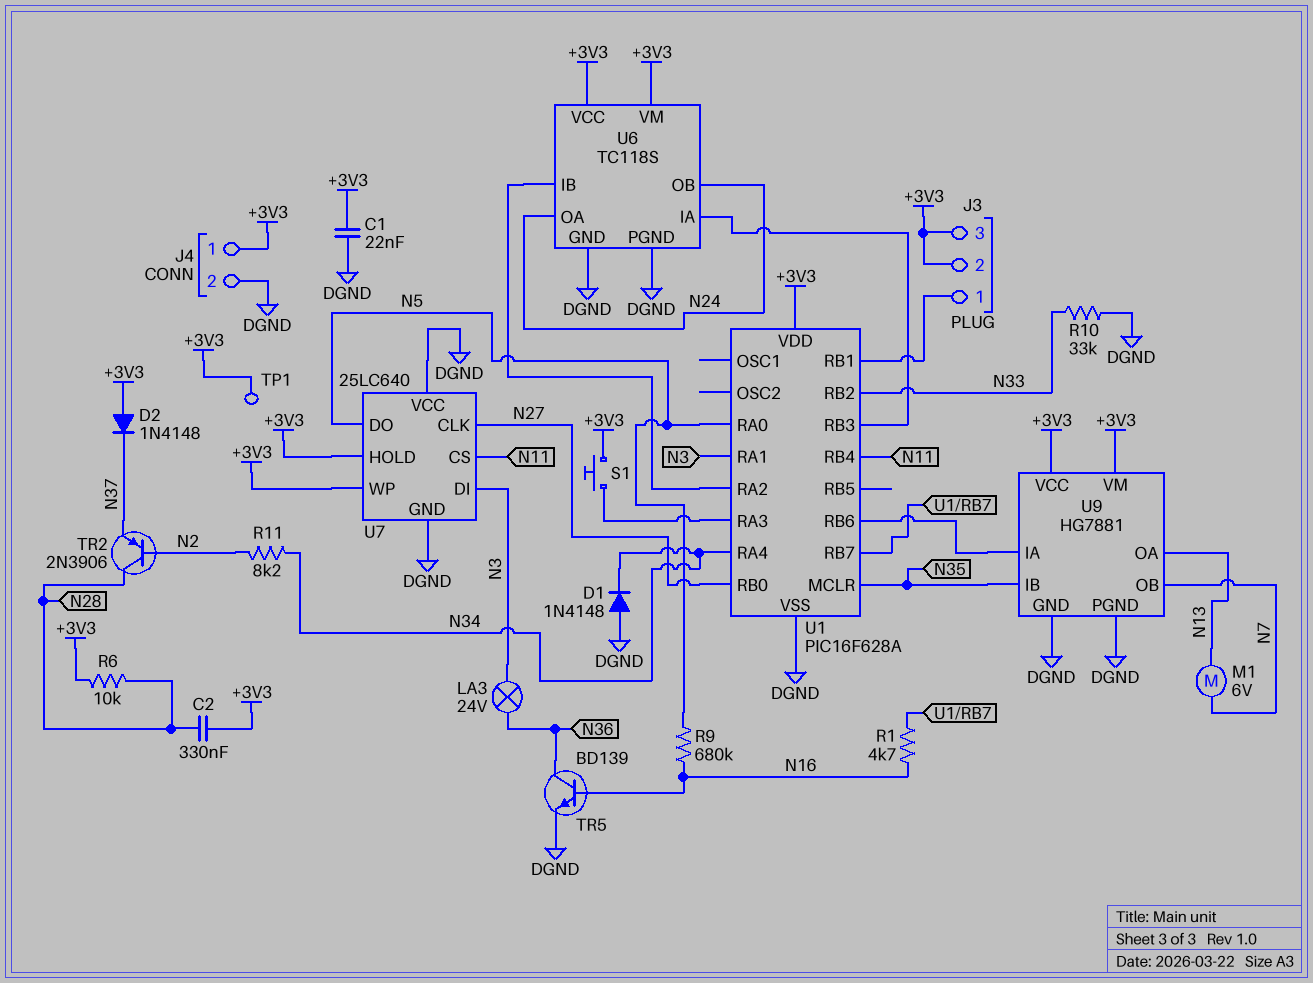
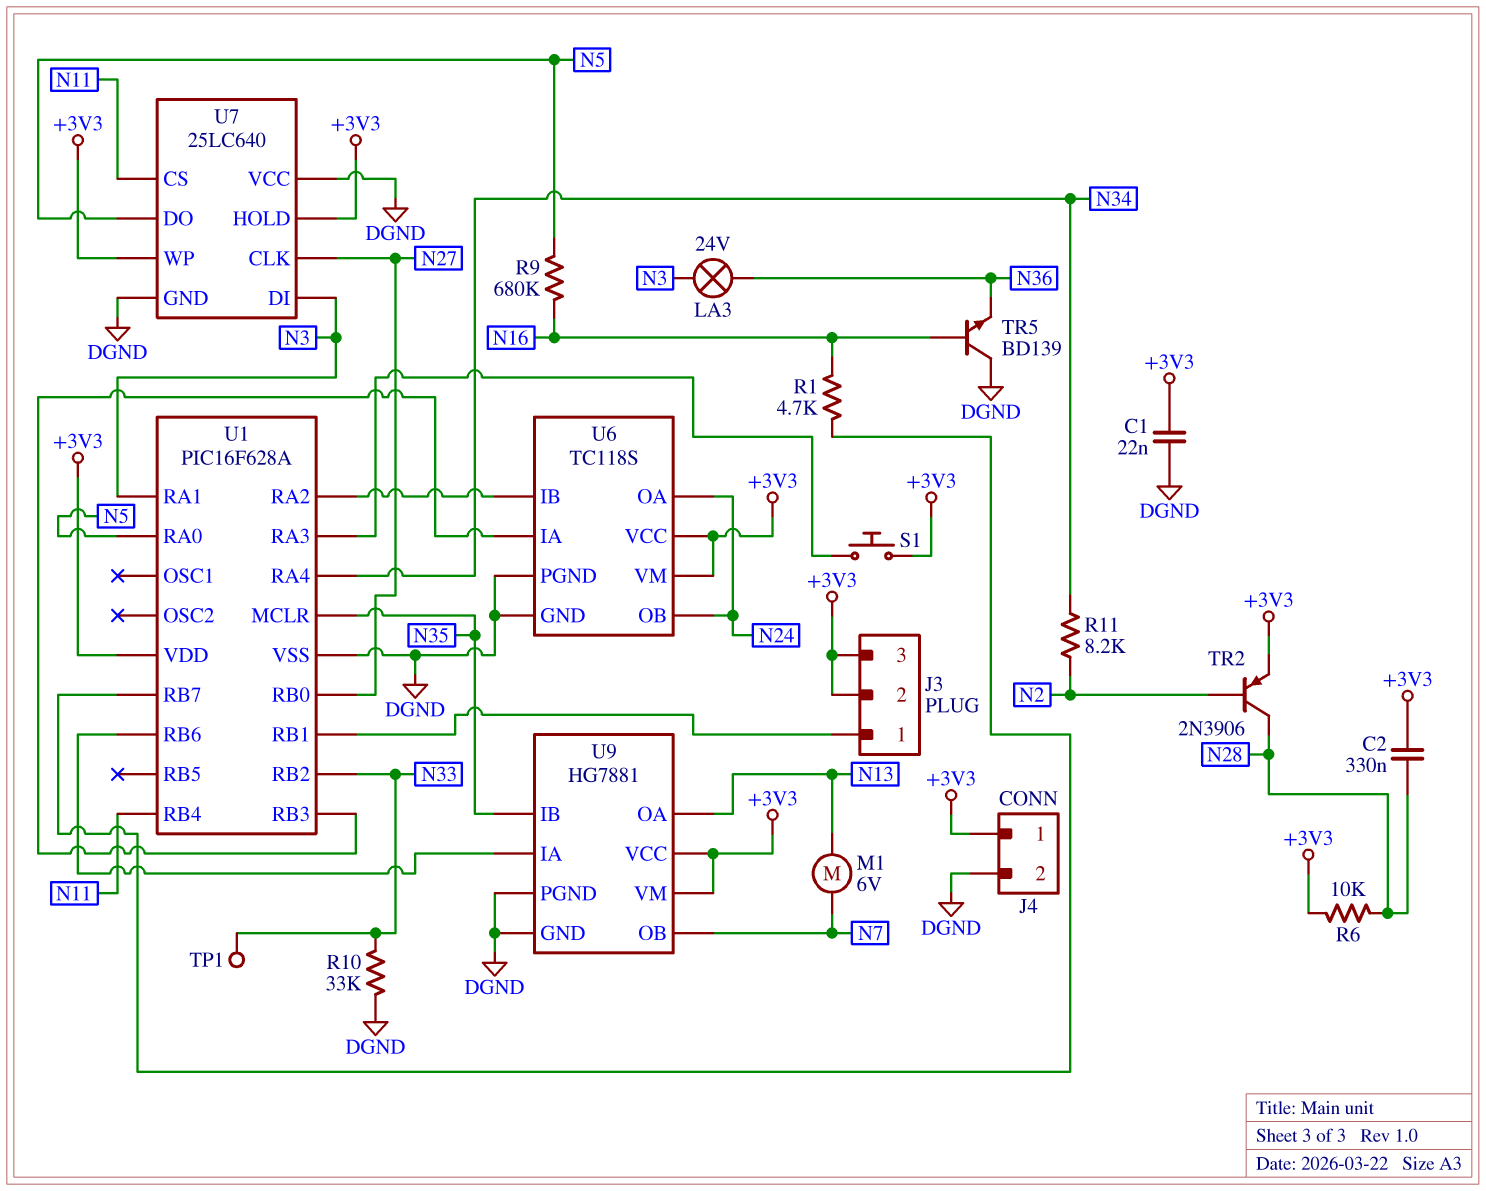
D1: diode 1N4148 (A DGND, K N34) -> none
D2: diode 1N4148 (A +3V3, K N37) -> none
TP1: test point (+3V3) -> test point (N33)
TR2: PNP 2N3906 (B N2, C N28, E N37) -> PNP 2N3906 (B N2, C N28, E +3V3)
TR5: NPN BD139 (B N16, C N36, E DGND) -> NPN BD139 (B N16, C DGND, E N36)

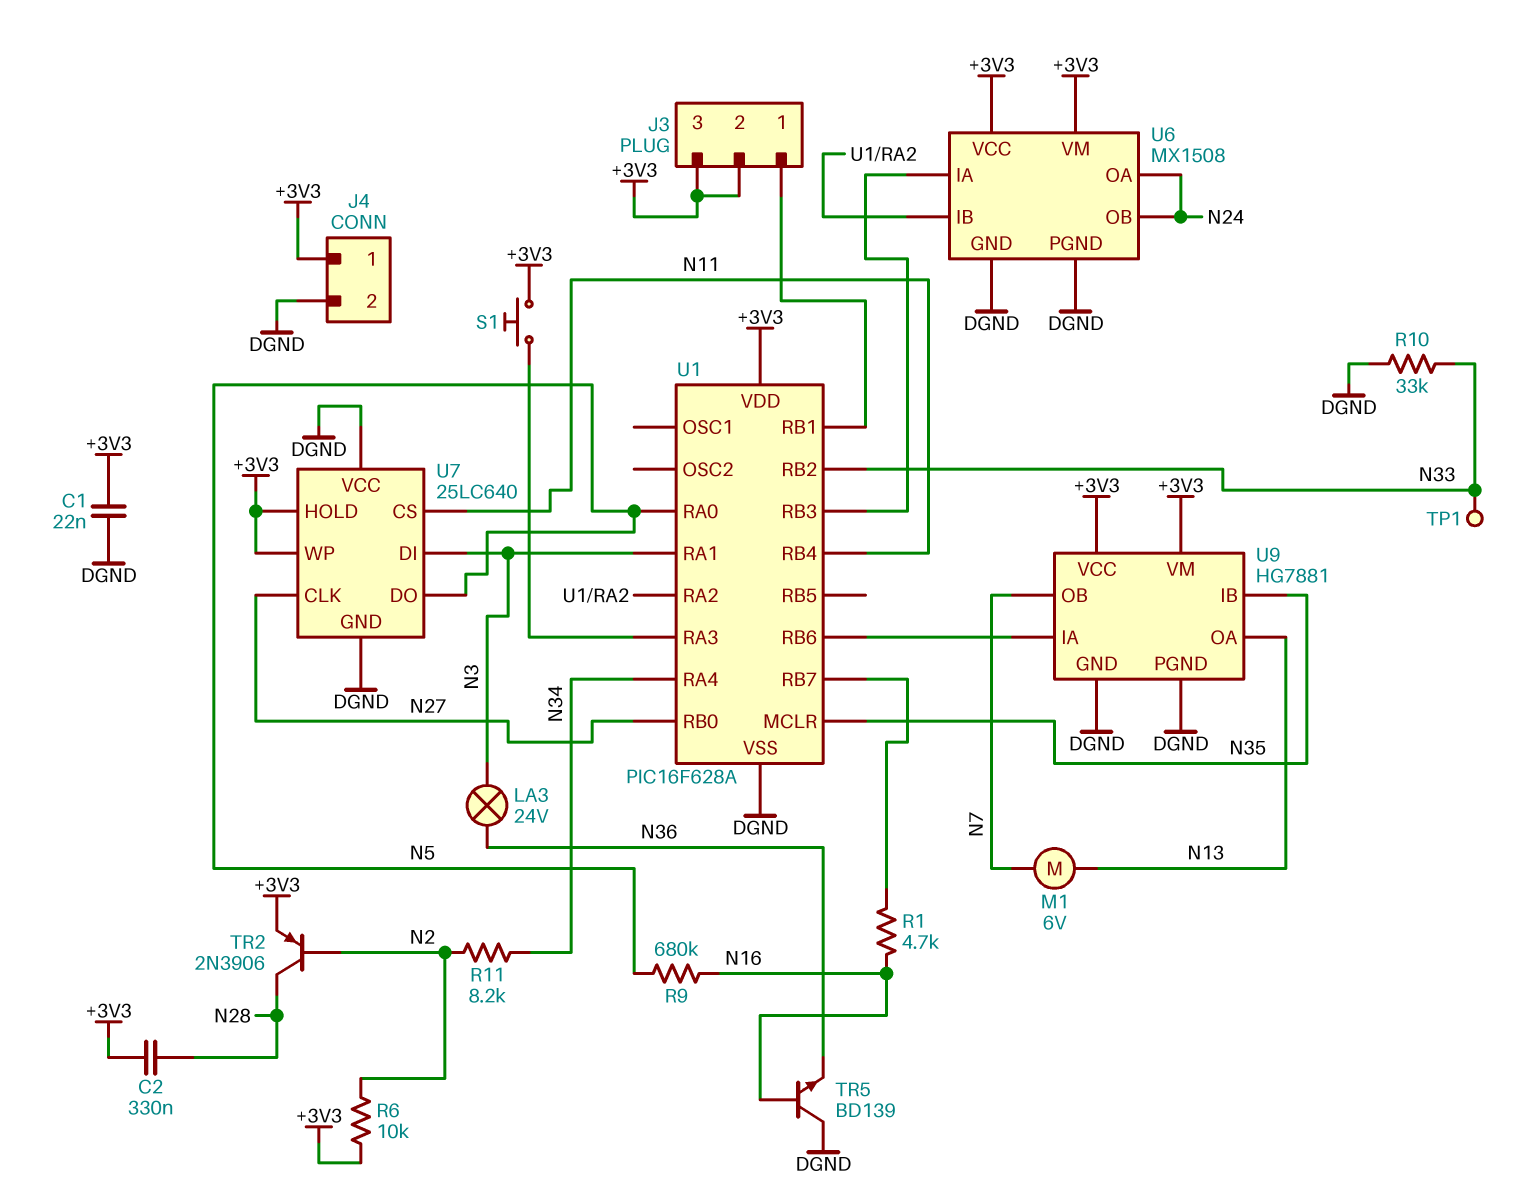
R6: 10k (+3V3, N28) -> 10k (+3V3, N2)
U6: TC118S -> MX1508

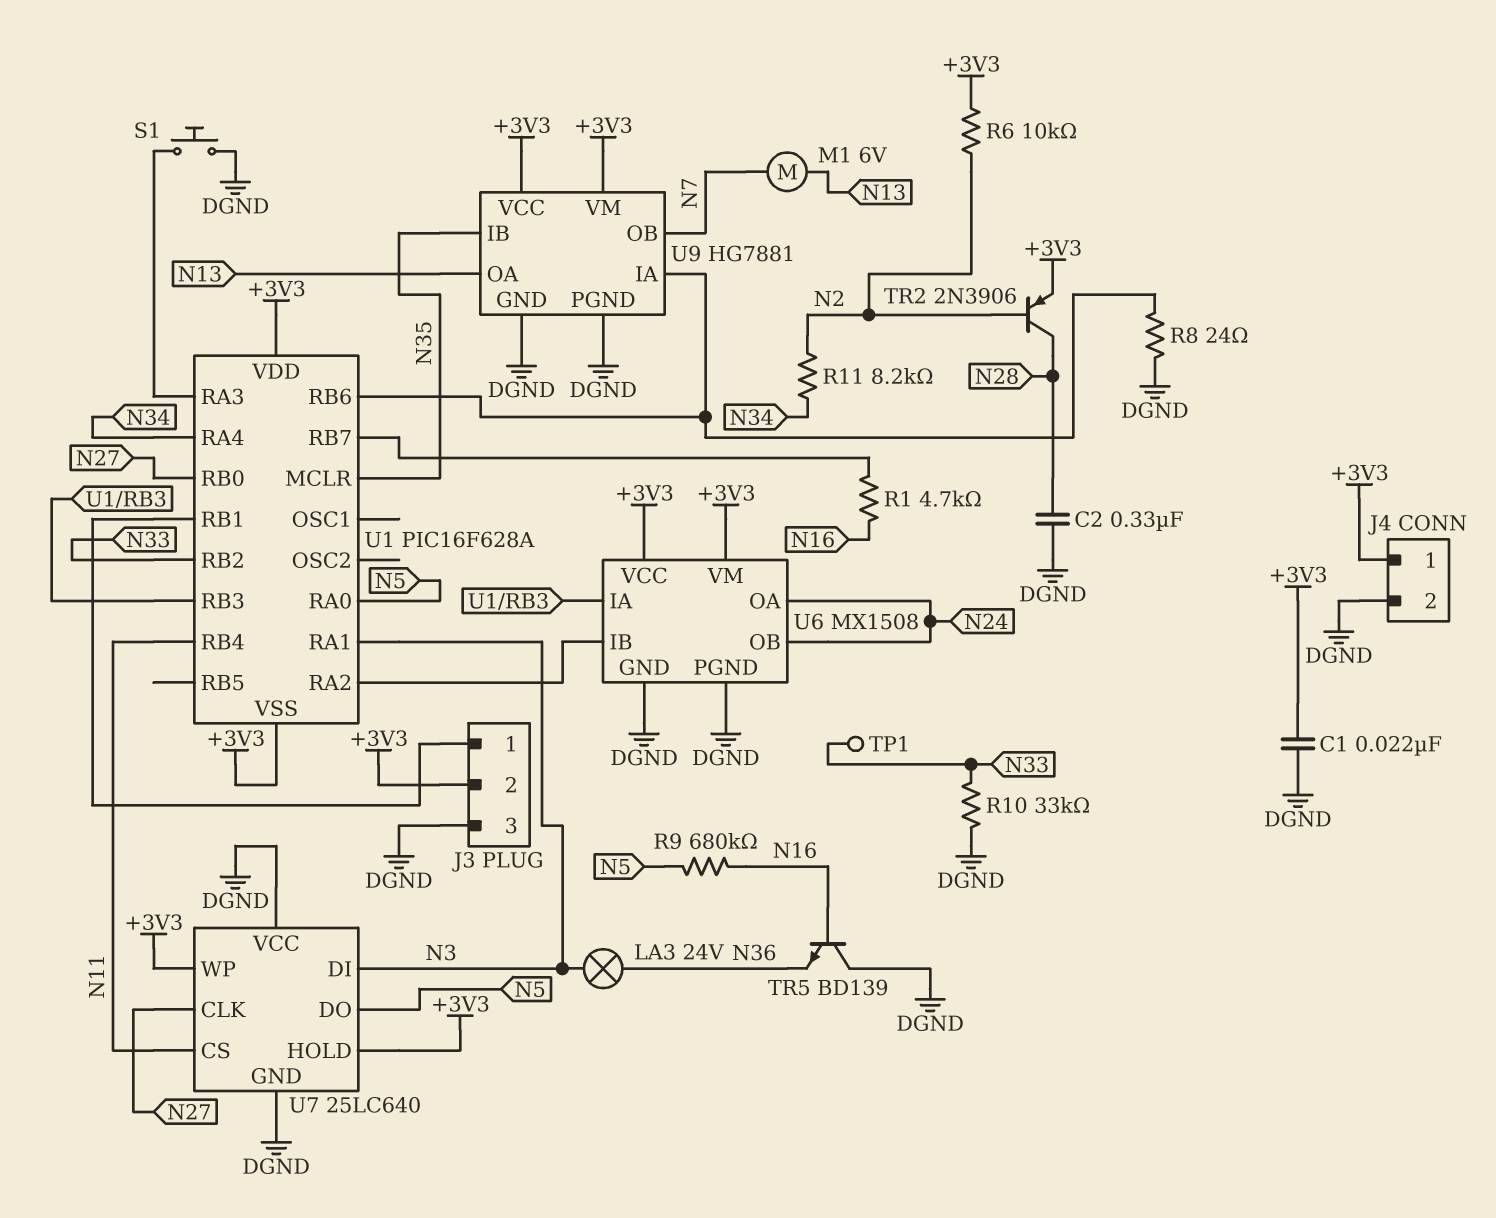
C2: 330nF (+3V3, N28) -> 330nF (DGND, N28)
J3 pin 3: +3V3 -> DGND
R8: none -> 24 (DGND, U1/RB6)
S1: button (+3V3, U1/RA3) -> button (DGND, U1/RA3)
U1 pin VSS: DGND -> +3V3

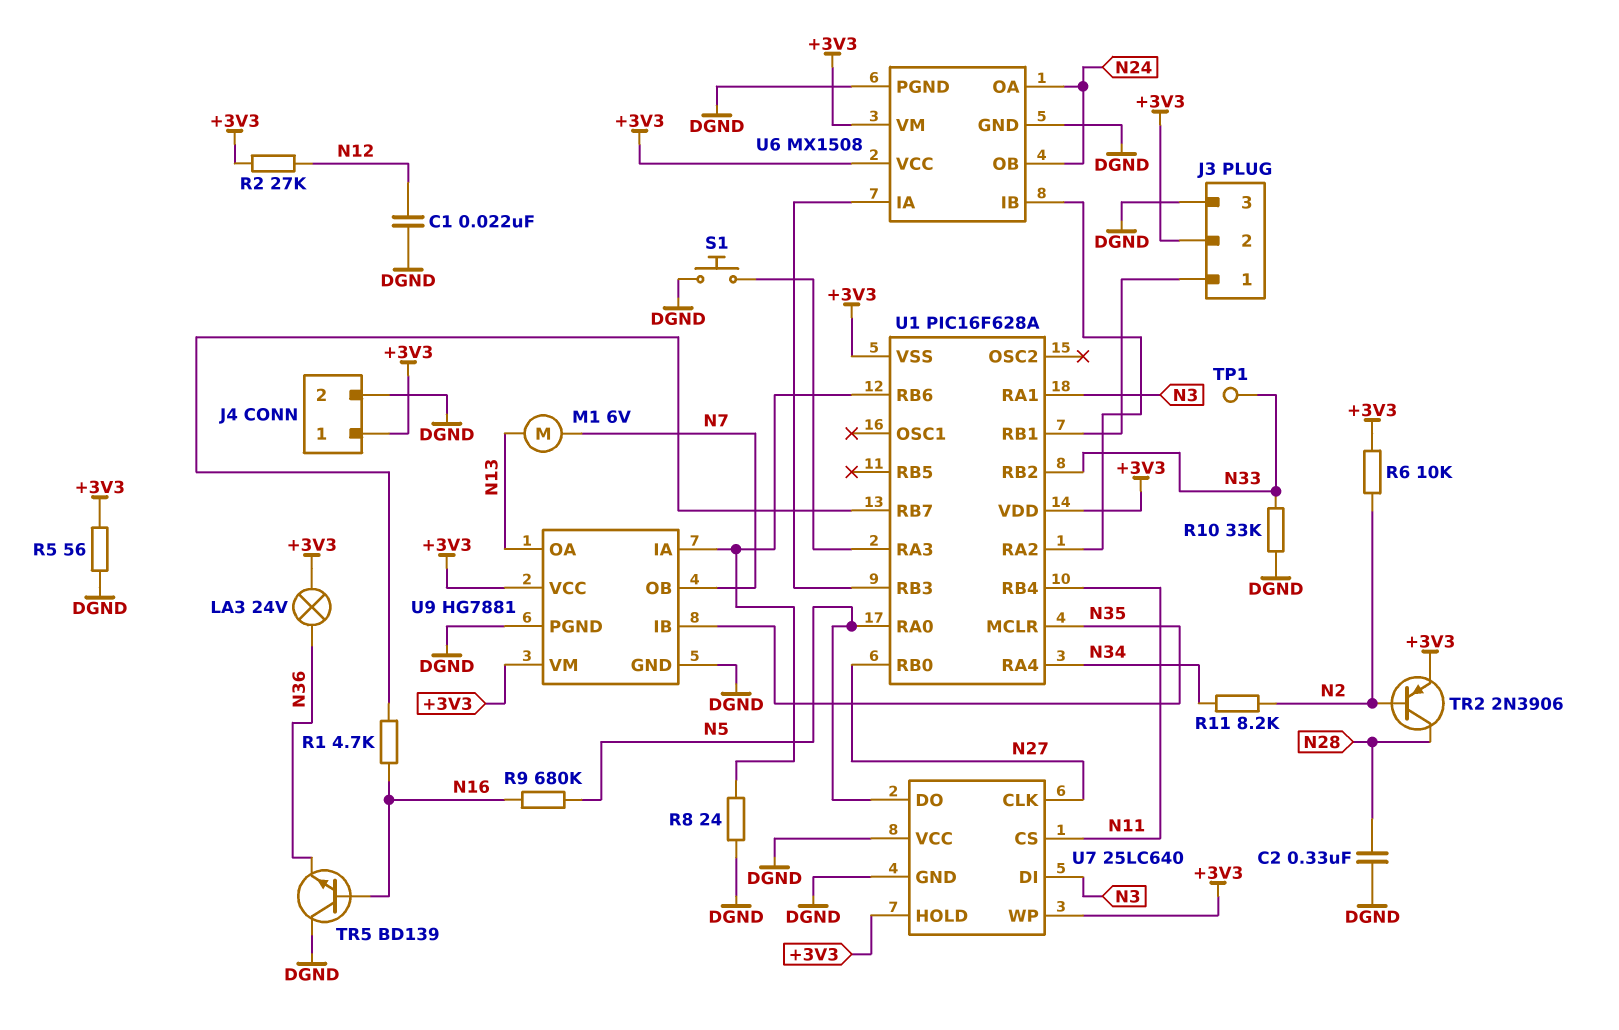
C1: 22nF (+3V3, DGND) -> 22nF (DGND, N12)
LA3: lamp 24V (N3, N36) -> lamp 24V (+3V3, N36)
R2: none -> 27k (+3V3, N12)
R5: none -> 56 (+3V3, DGND)

